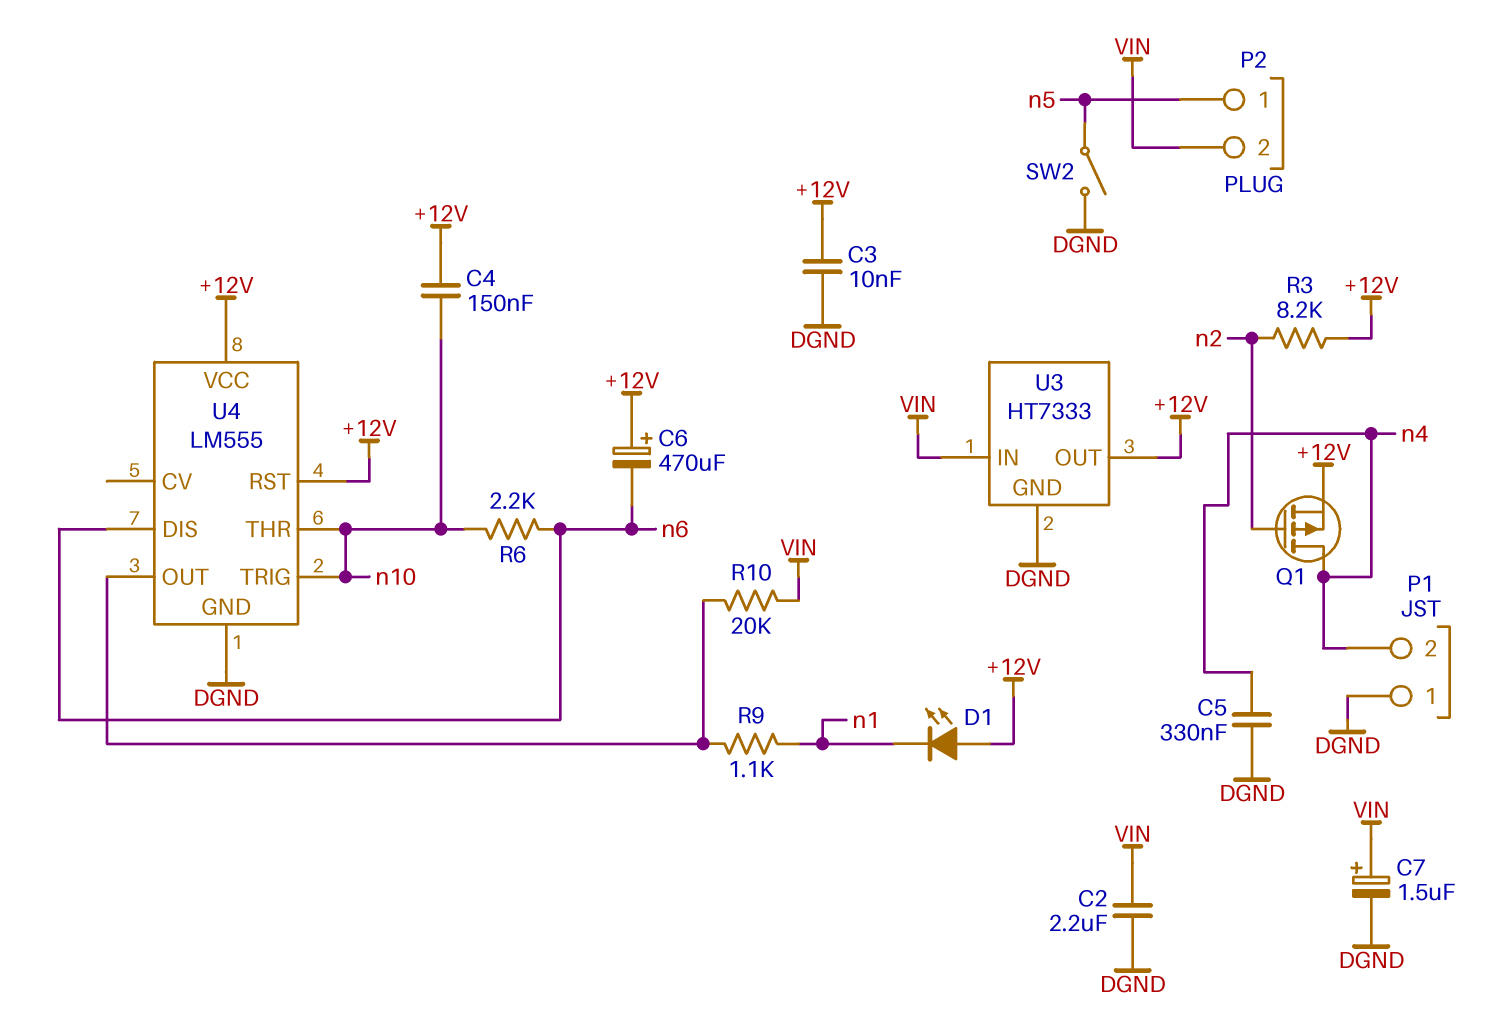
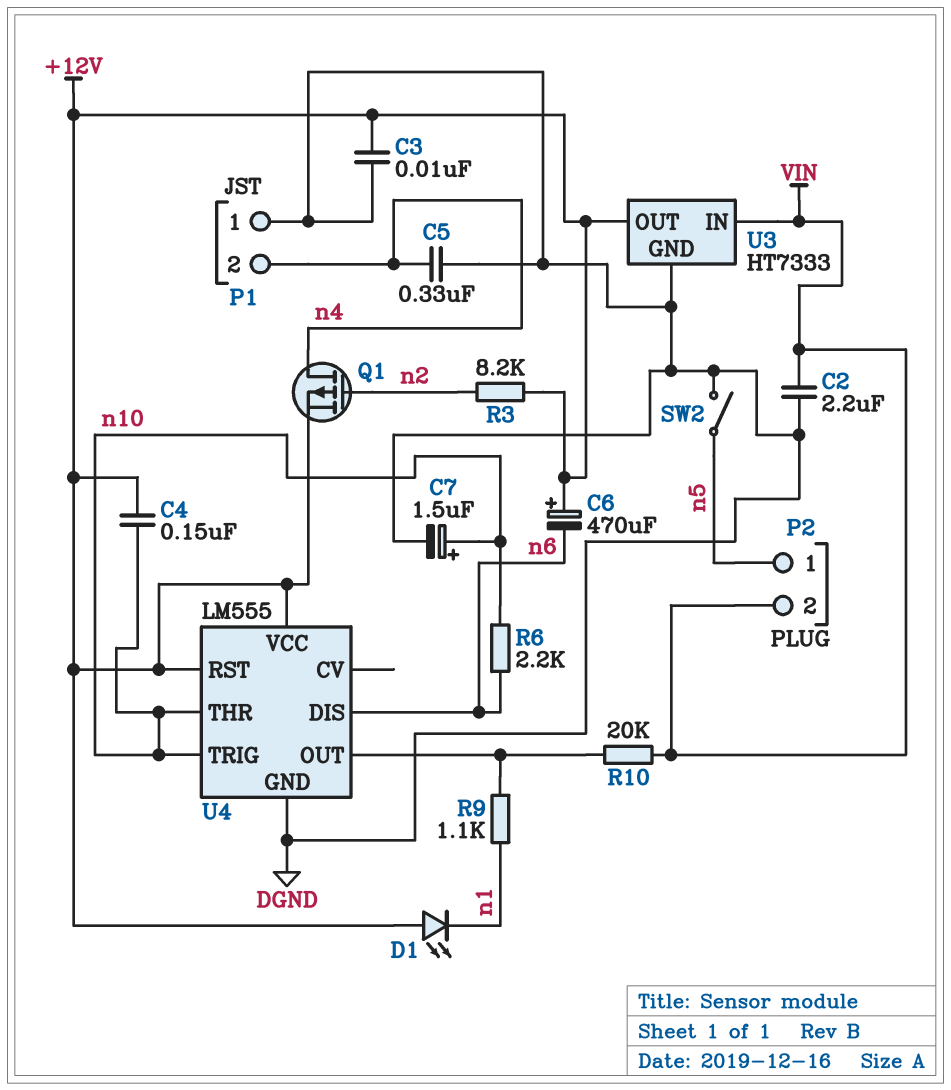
C7: 1.5uF (plus VIN, minus DGND) -> 1.5uF (plus n10, minus DGND)

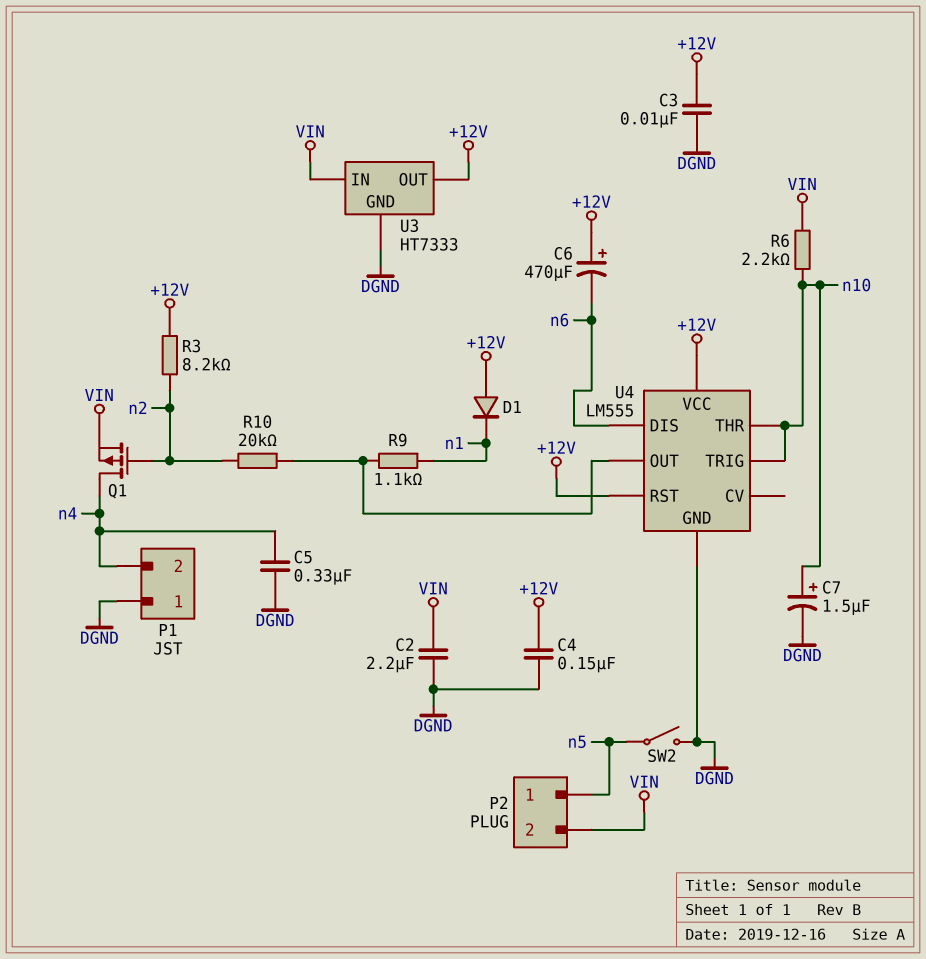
C4: 150nF (+12V, n10) -> 150nF (+12V, DGND)
D1: LED (A +12V, K n1) -> diode (A +12V, K n1)
Q1: PMOS (G n2, D n4, S +12V) -> PMOS (G n2, D n4, S VIN)
R6: 2.2k (n6, n10) -> 2.2k (VIN, n10)
R10: 20k (U4/OUT, VIN) -> 20k (U4/OUT, n2)

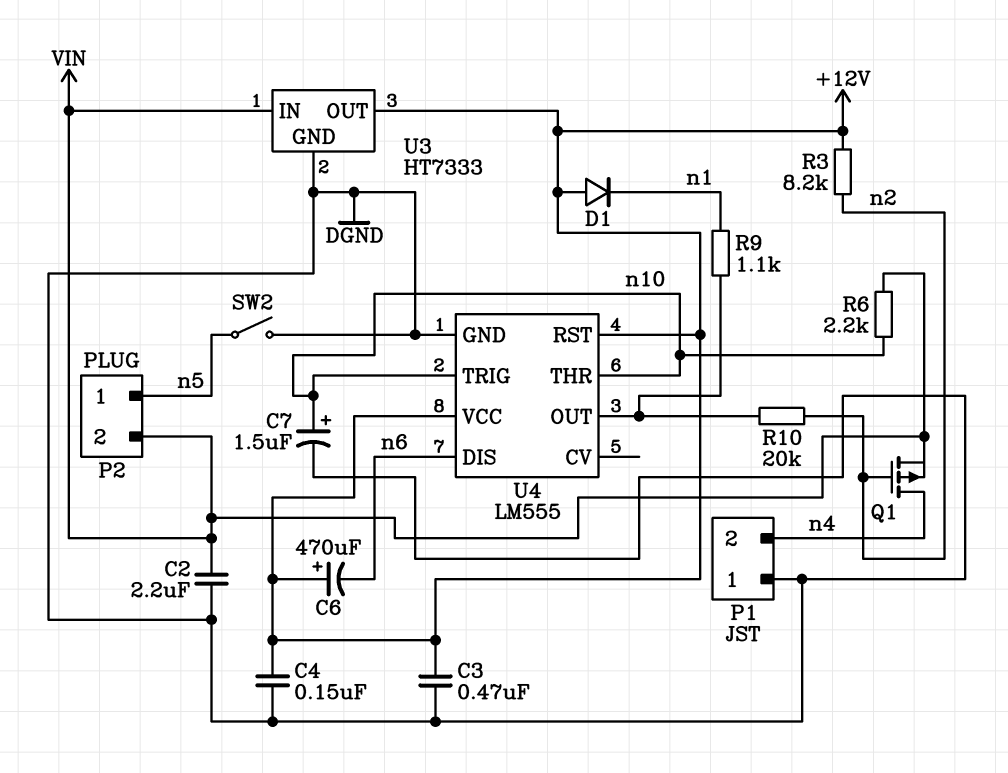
C3: 10nF (+12V, DGND) -> 470nF (+12V, DGND)
C5: 330nF (DGND, n4) -> none

